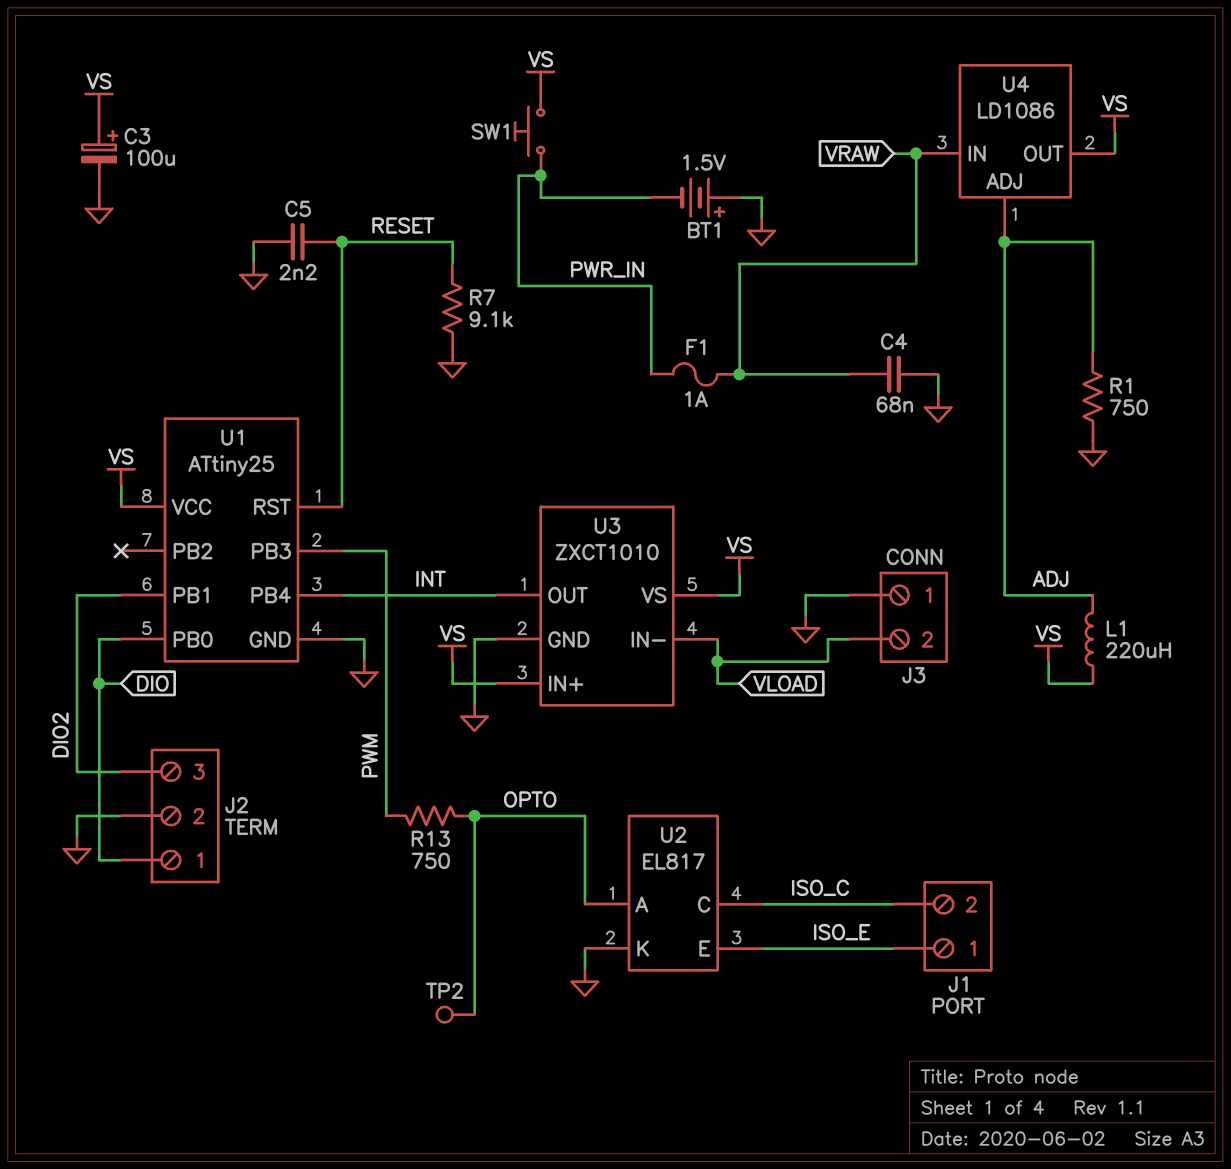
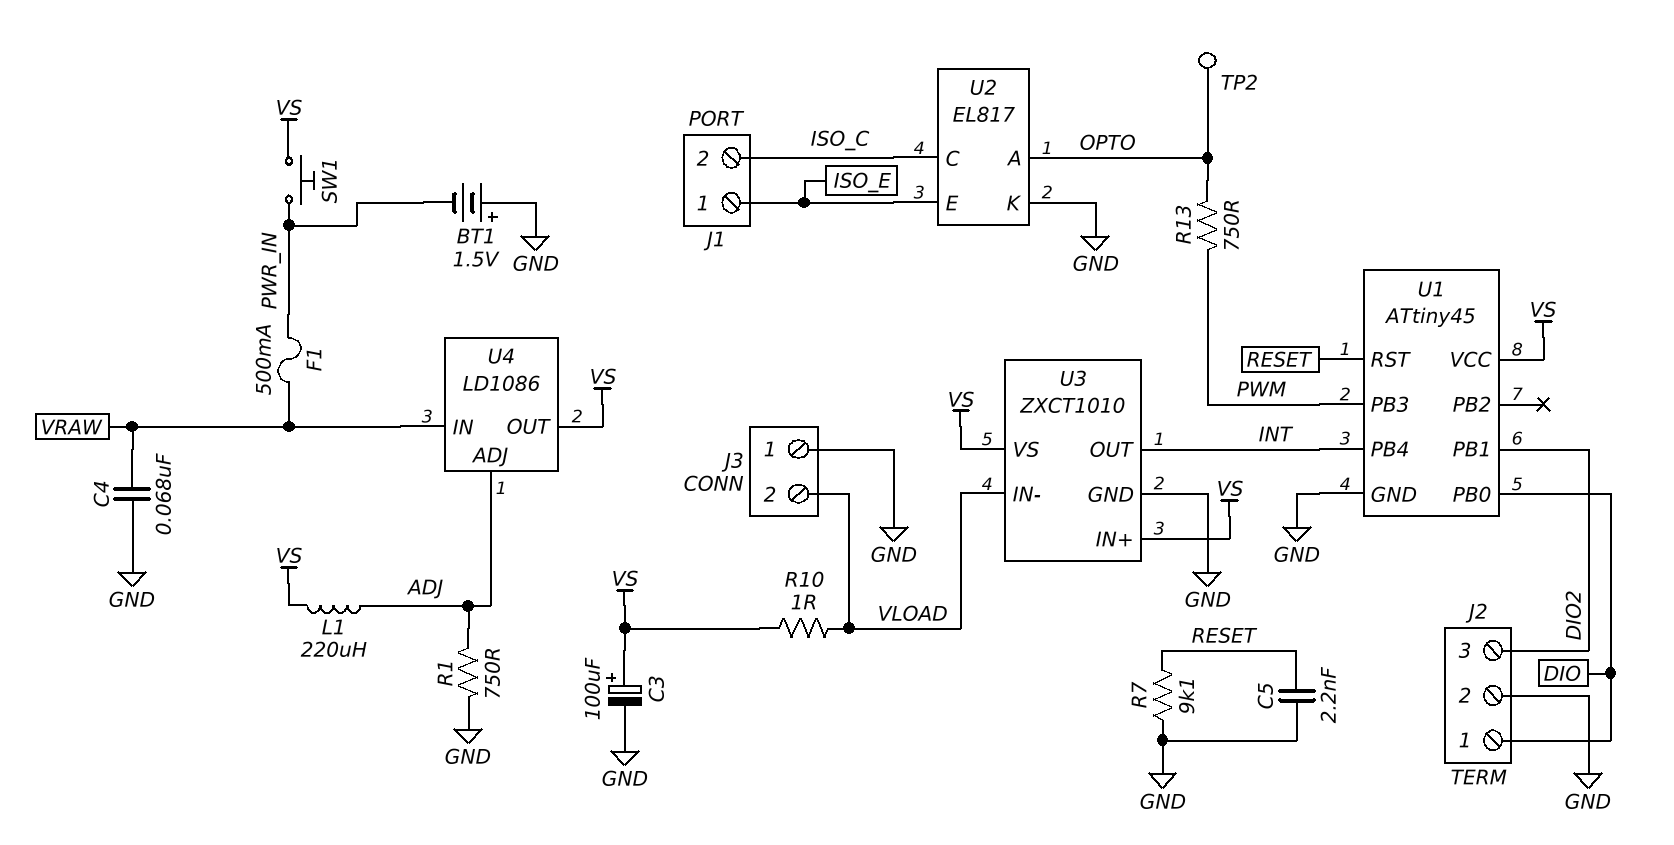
F1: 1A (PWR_IN, VRAW) -> 500mA (PWR_IN, VRAW)
R10: none -> 1 (VLOAD, VS)
U1: ATtiny25 -> ATtiny45

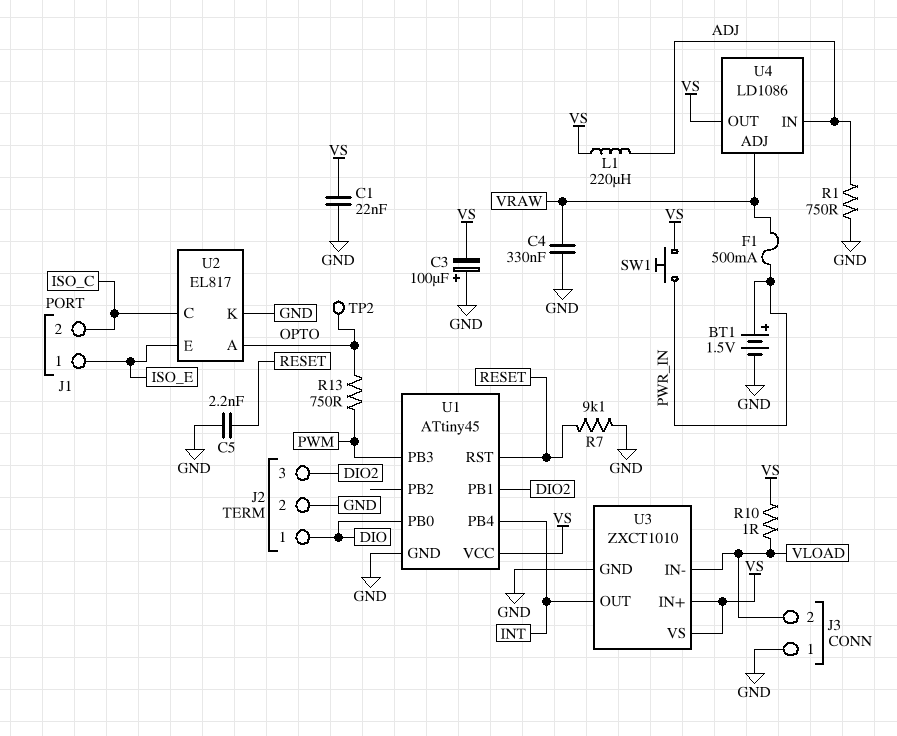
BT1: 1.5V (plus GND, minus PWR_IN) -> 1.5V (plus PWR_IN, minus GND)
C1: none -> 22nF (GND, VS)
C3: 100uF (plus VS, minus GND) -> 100uF (plus GND, minus VS)
C4: 68nF (GND, VRAW) -> 330nF (GND, VRAW)
U4 pin ADJ: ADJ -> VRAW
U4 pin IN: VRAW -> ADJ

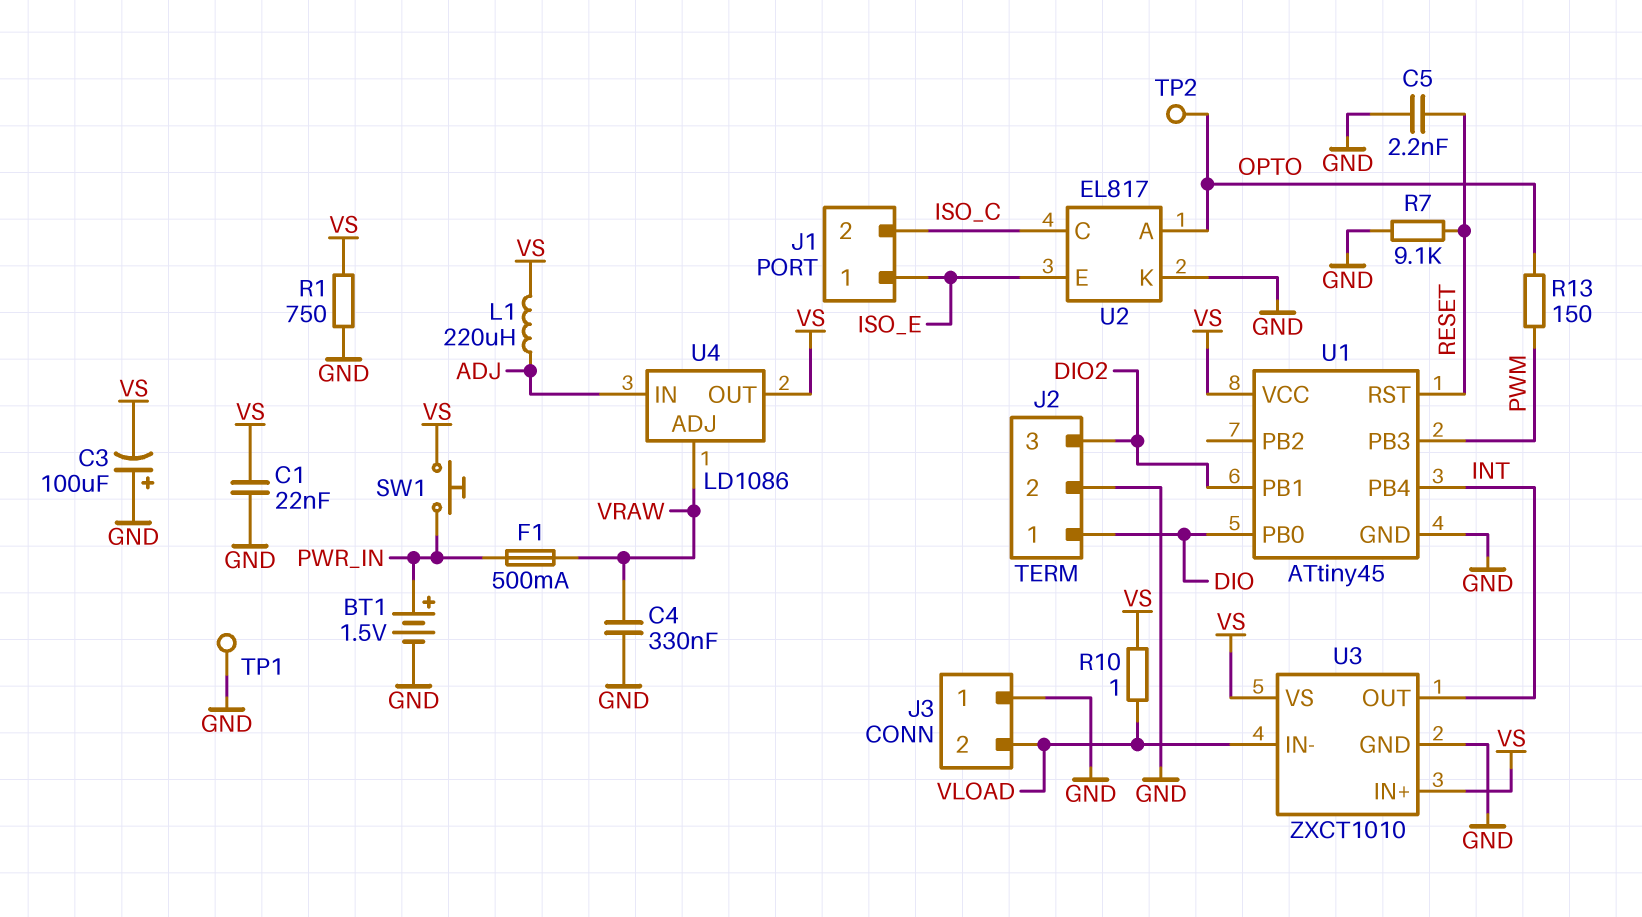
R1: 750 (ADJ, GND) -> 750 (GND, VS)
R13: 750 (OPTO, PWM) -> 150 (OPTO, PWM)
TP1: none -> test point (GND)

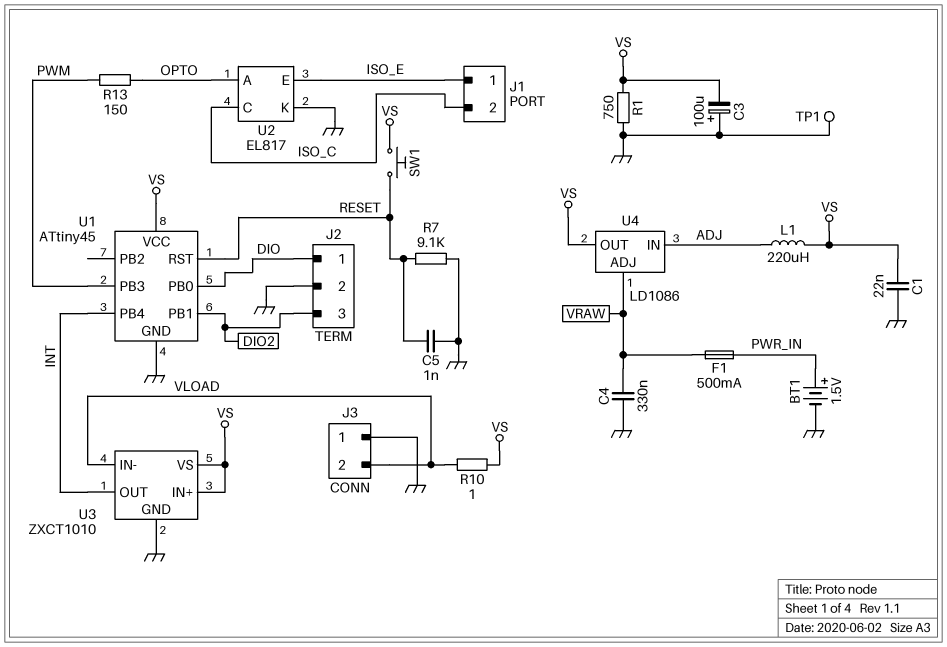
C5: 2.2nF (GND, RESET) -> 1nF (GND, RESET)
SW1: button (PWR_IN, VS) -> button (RESET, VS)
TP2: test point (OPTO) -> none

